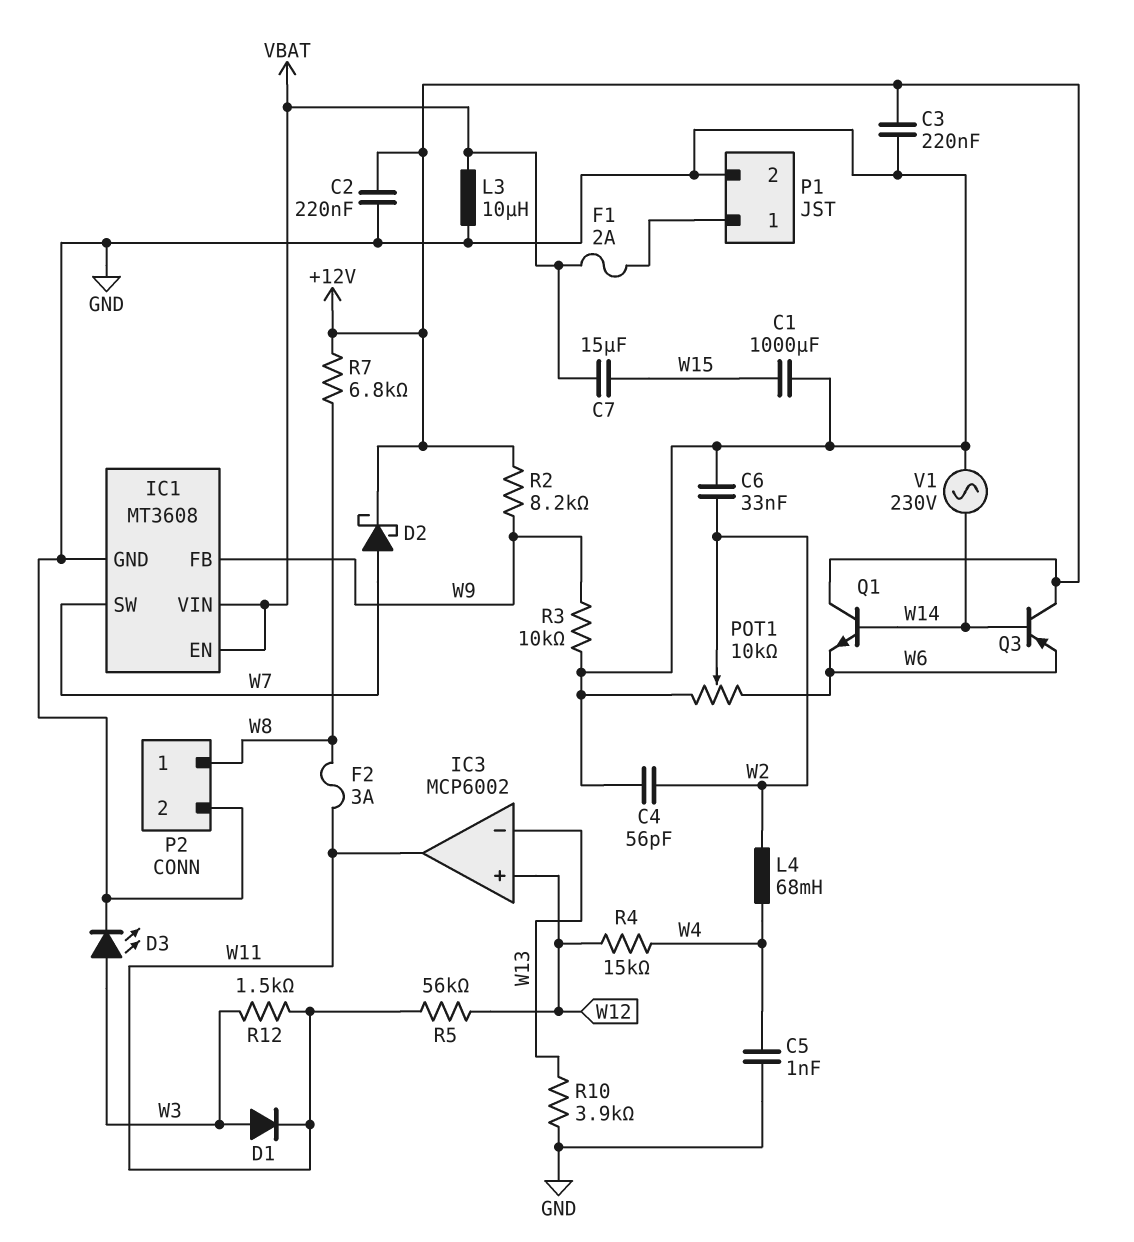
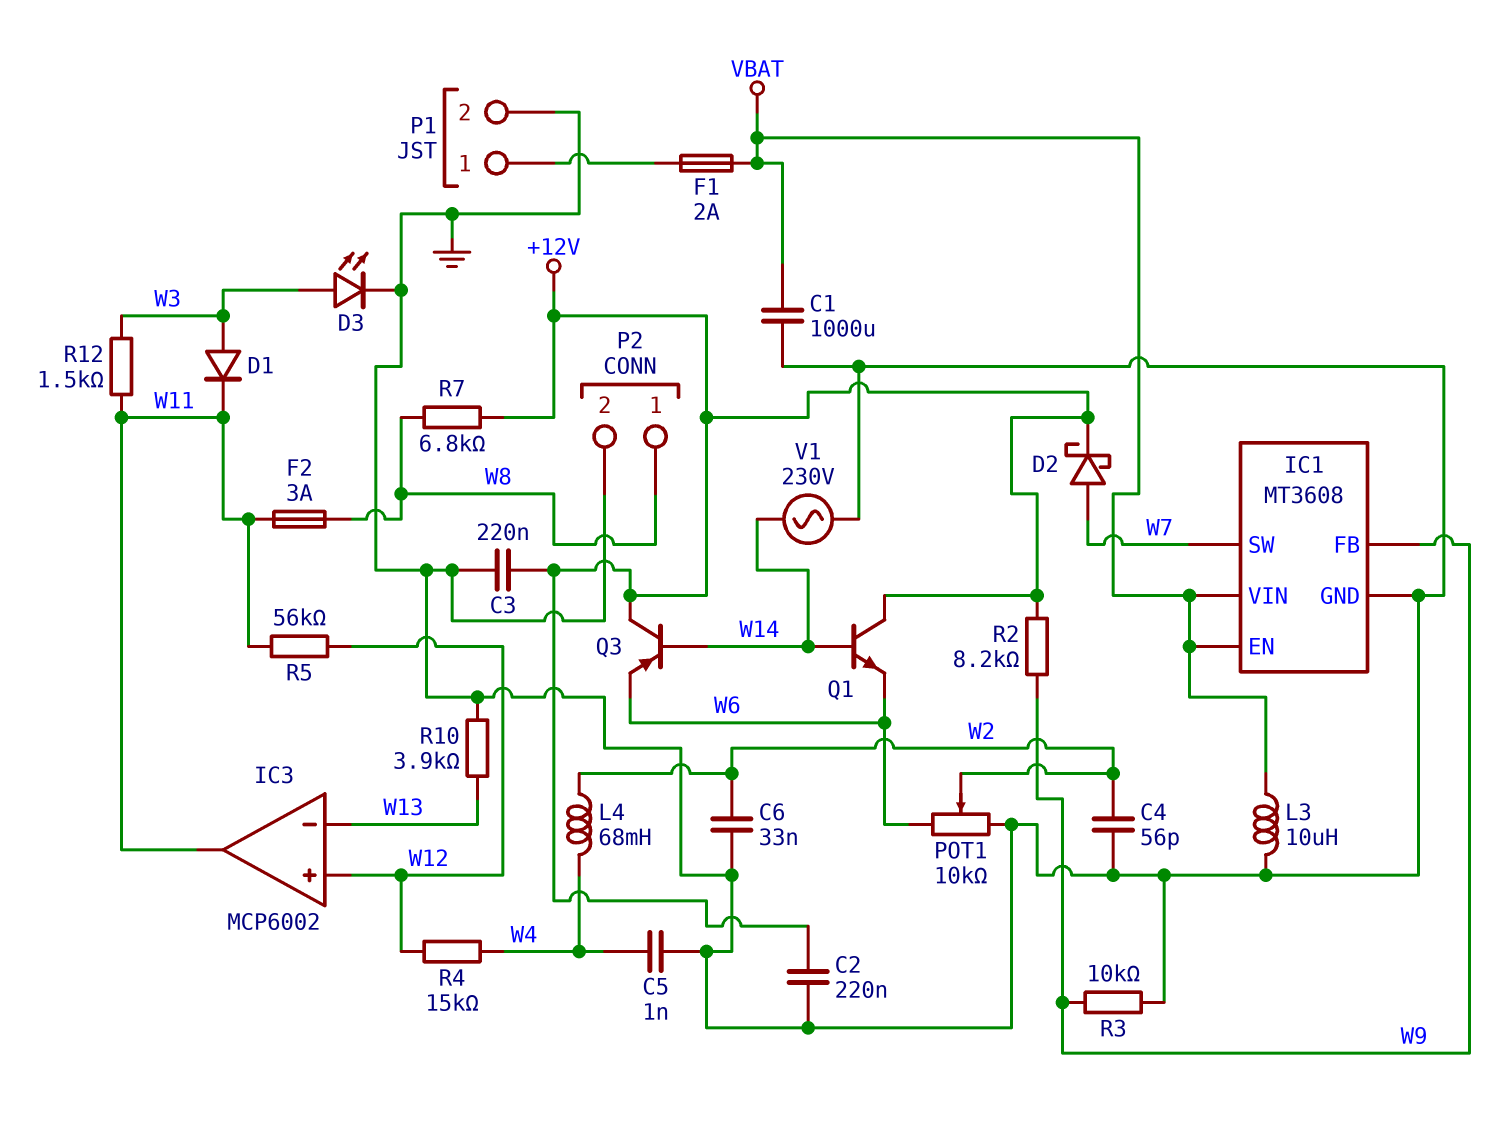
C1: 1000uF (GND, W15) -> 1000uF (GND, VBAT)
C7: 15uF (VBAT, W15) -> none

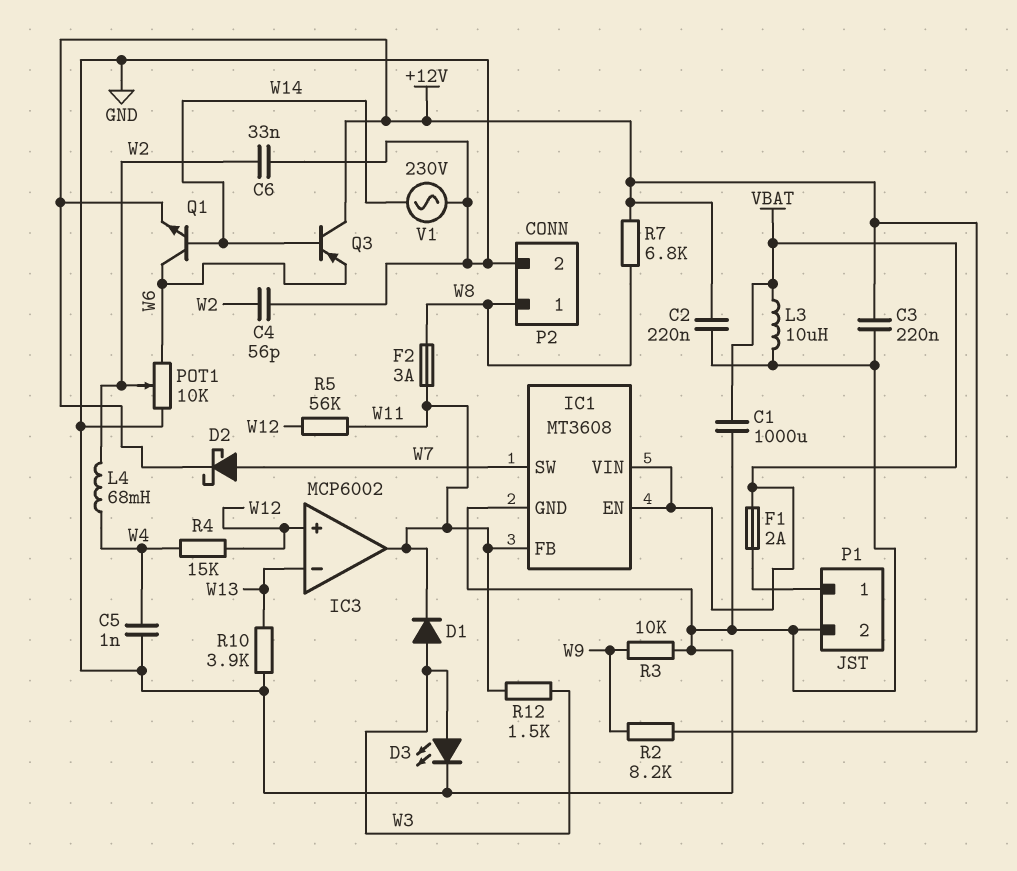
IC1 pin FB: W9 -> W11
Q1: NPN (B W14, C +12V, E W6) -> NPN (B W14, C W6, E +12V)

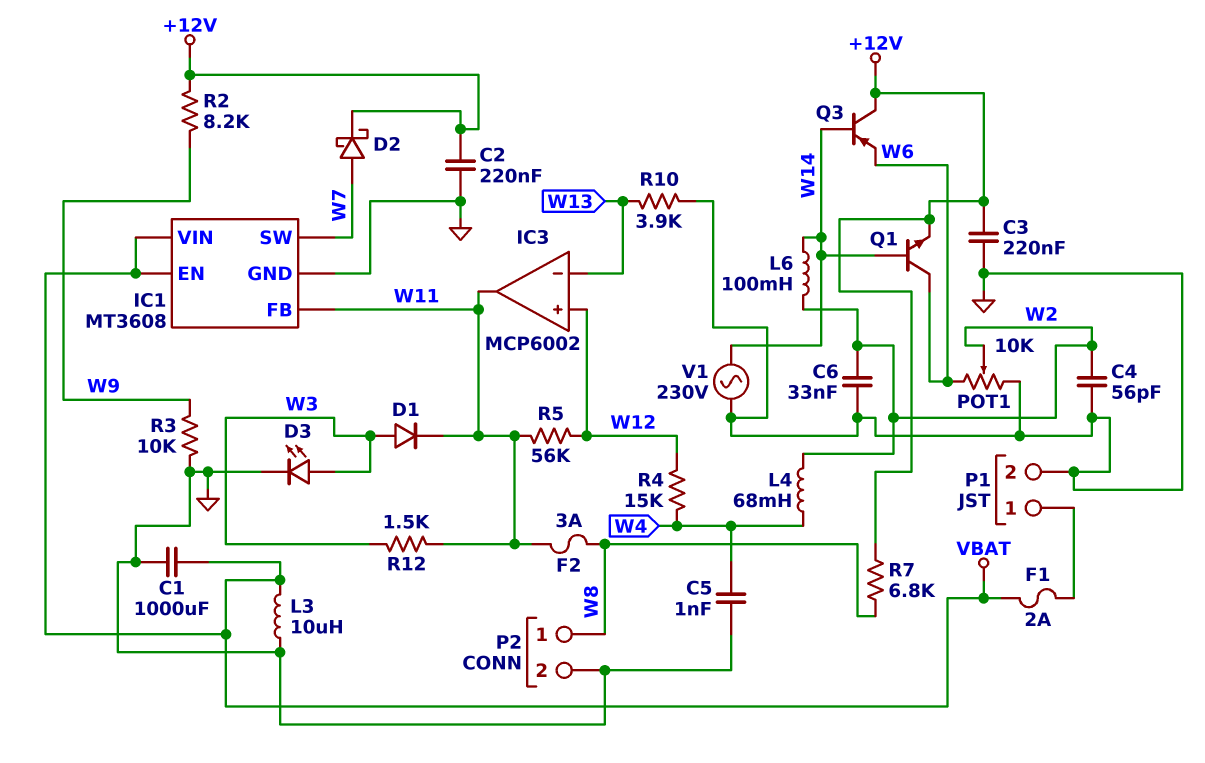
L6: none -> 100mH (W2, W14)

